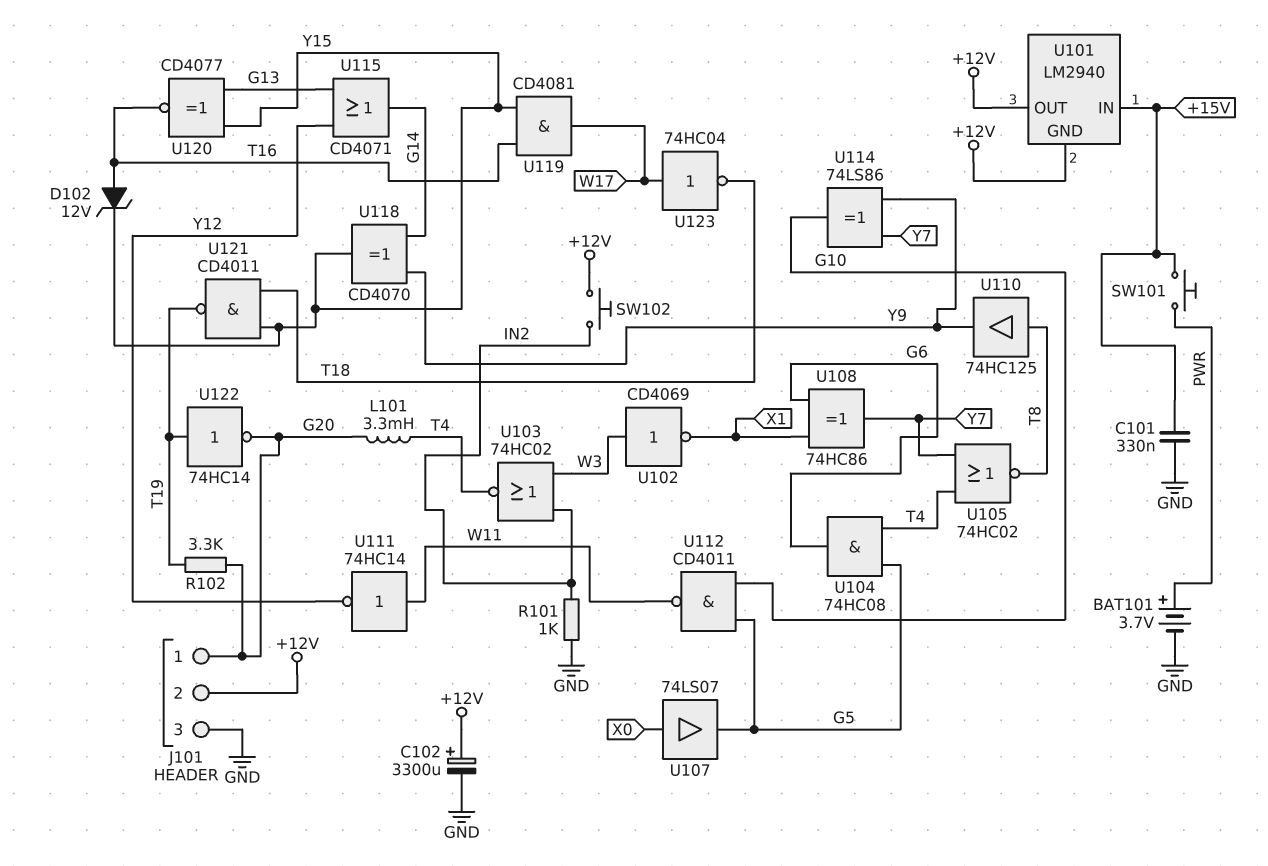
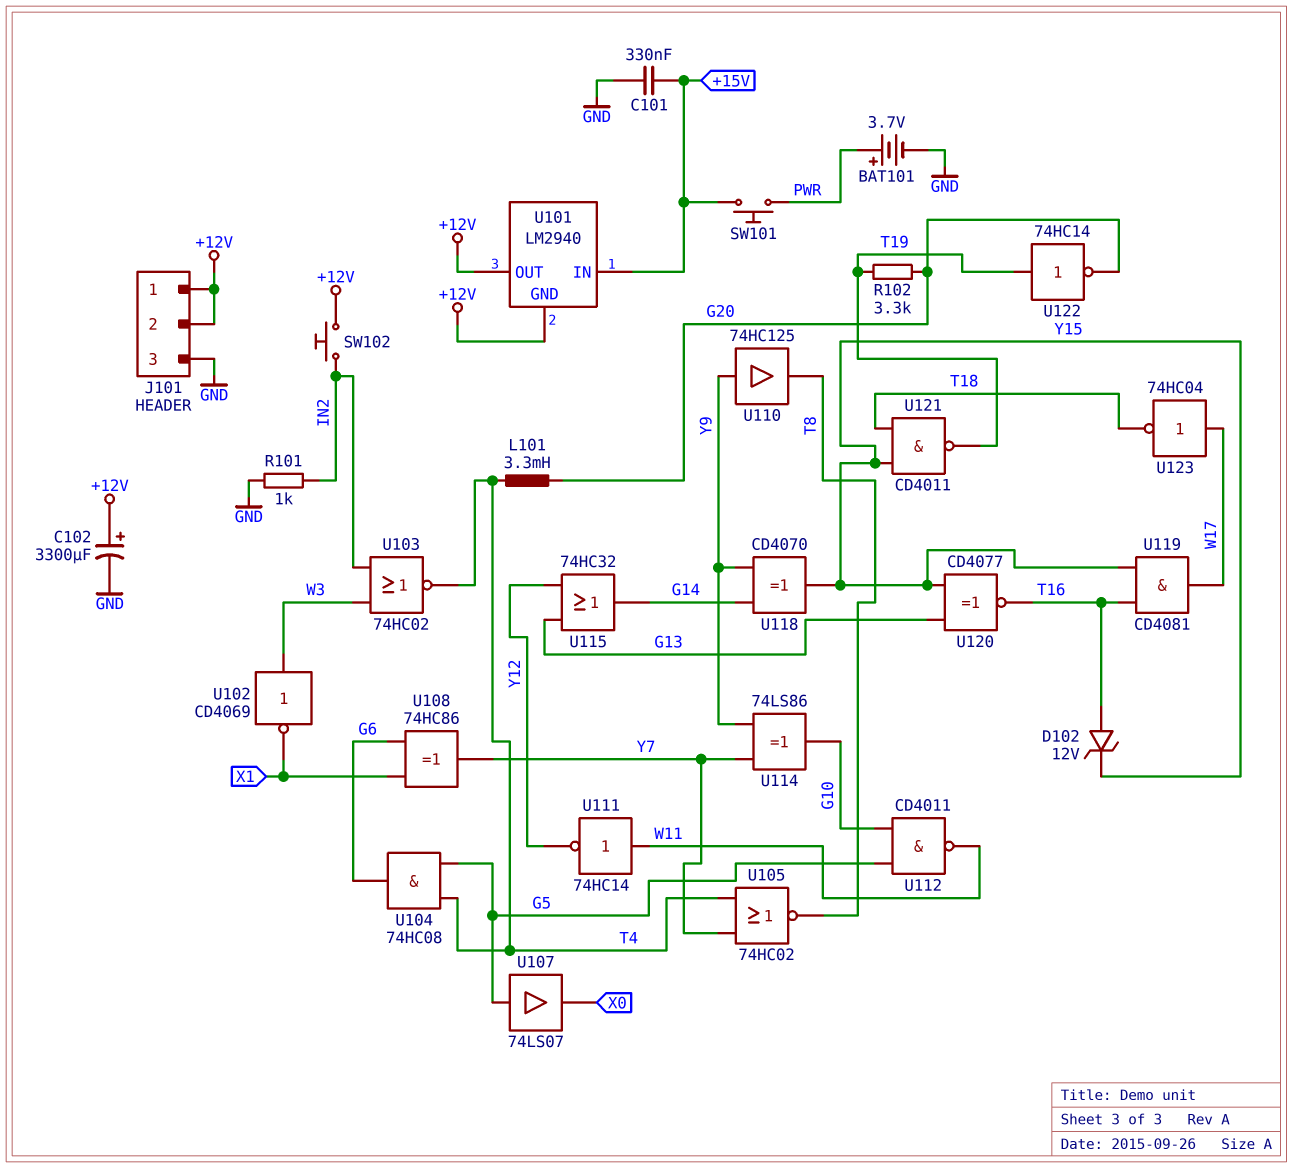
J101 pin 1: G20 -> +12V
U107: buffer 74LS07 (in X0, out G5) -> buffer 74LS07 (in G5, out X0)
U110: buffer 74HC125 (in T8, out Y9) -> buffer 74HC125 (in Y9, out T8)
U115: OR CD4071 (in G13, in Y12, out G14) -> OR 74HC32 (in G13, in Y12, out G14)

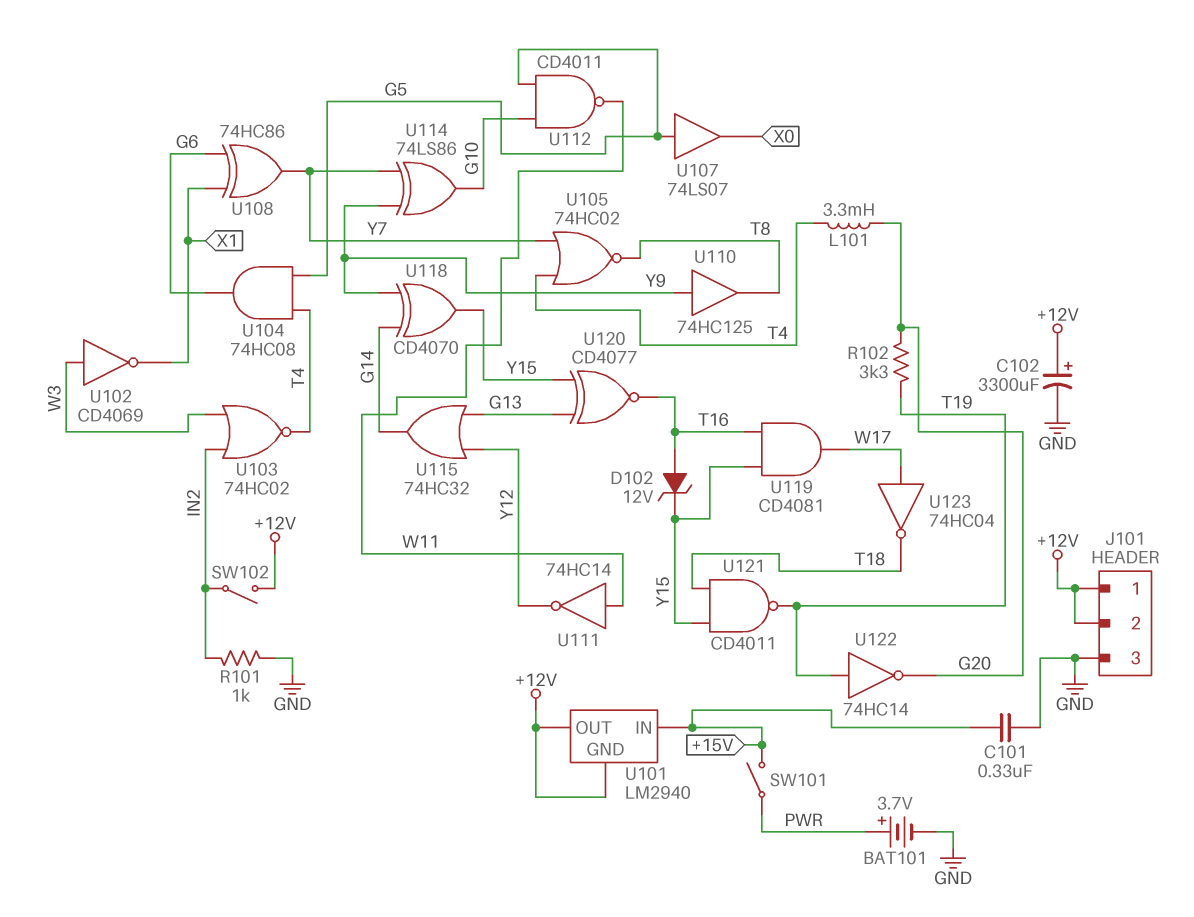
SW101: button (+15V, PWR) -> switch (+15V, PWR)
SW102: button (+12V, IN2) -> switch (+12V, IN2)

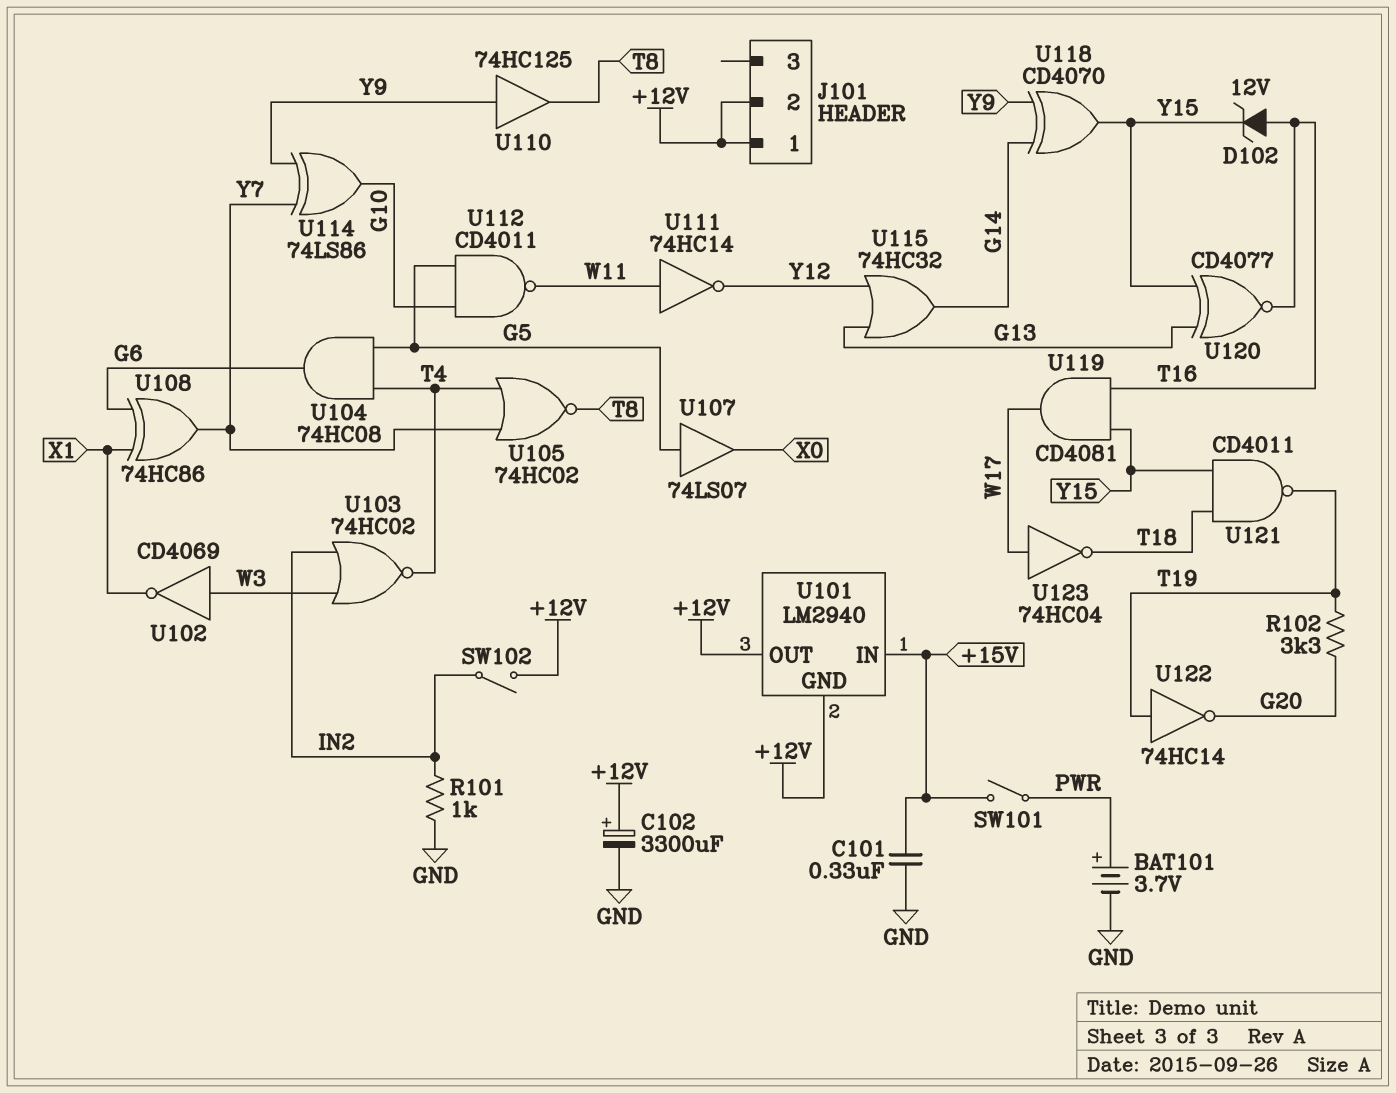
J101 pin 3: GND -> none
L101: 3.3mH (G20, T4) -> none

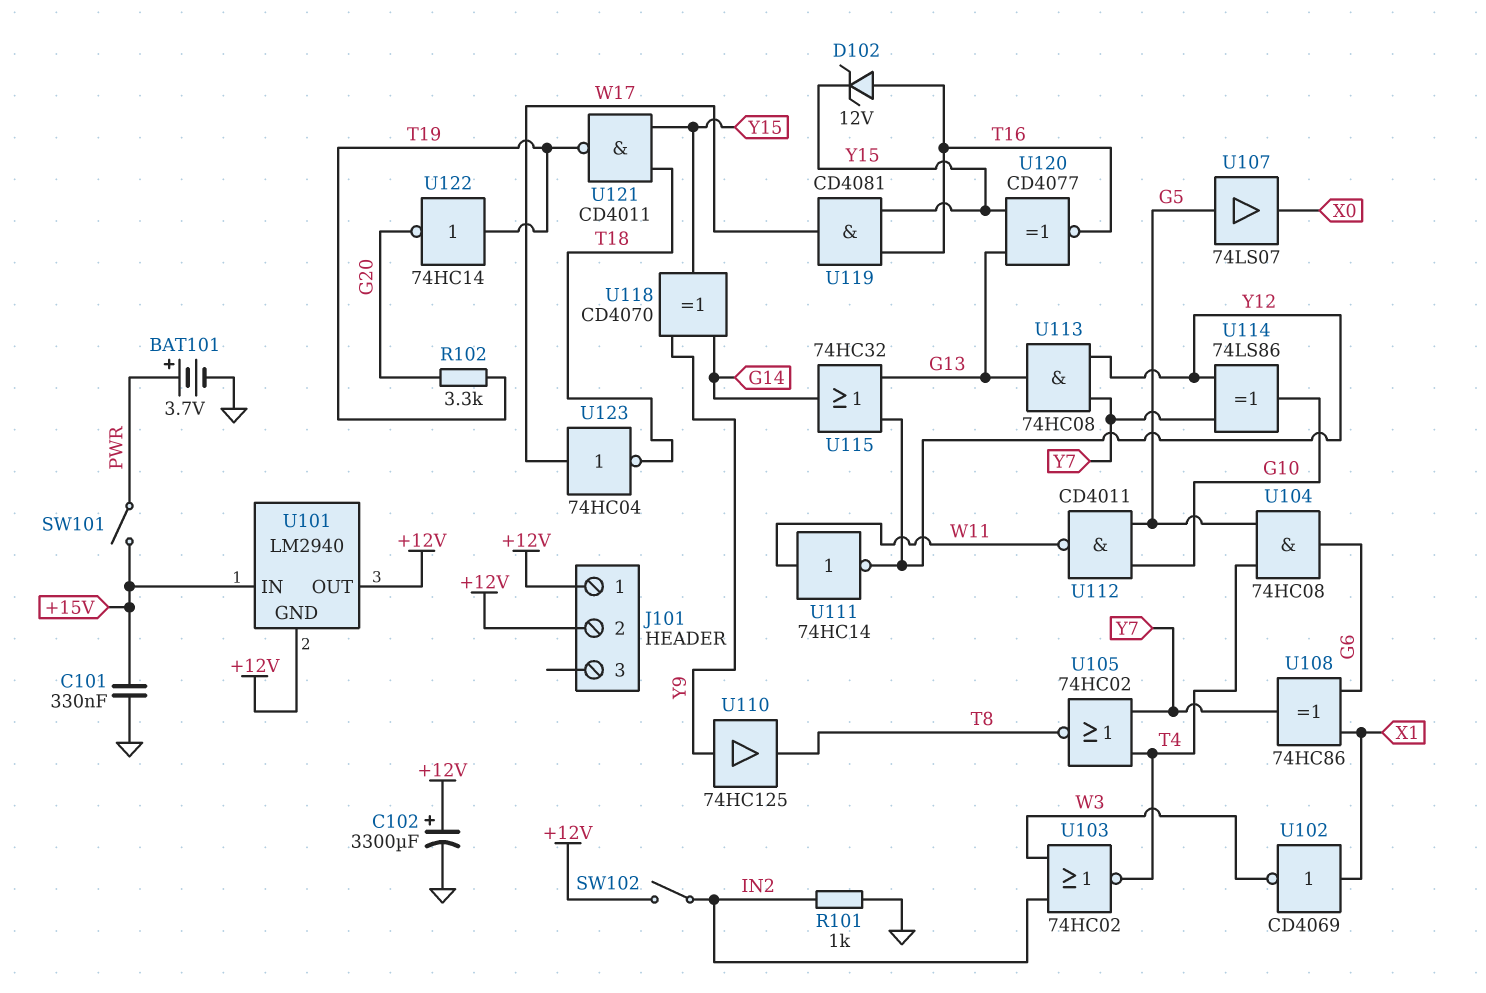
U102: NOT CD4069 (in W3, out X1) -> NOT CD4069 (in X1, out W3)
U113: none -> AND 74HC08 (in Y7, in Y12, out G13)
U114: XOR 74LS86 (in Y7, in Y9, out G10) -> XOR 74LS86 (in Y7, in Y12, out G10)

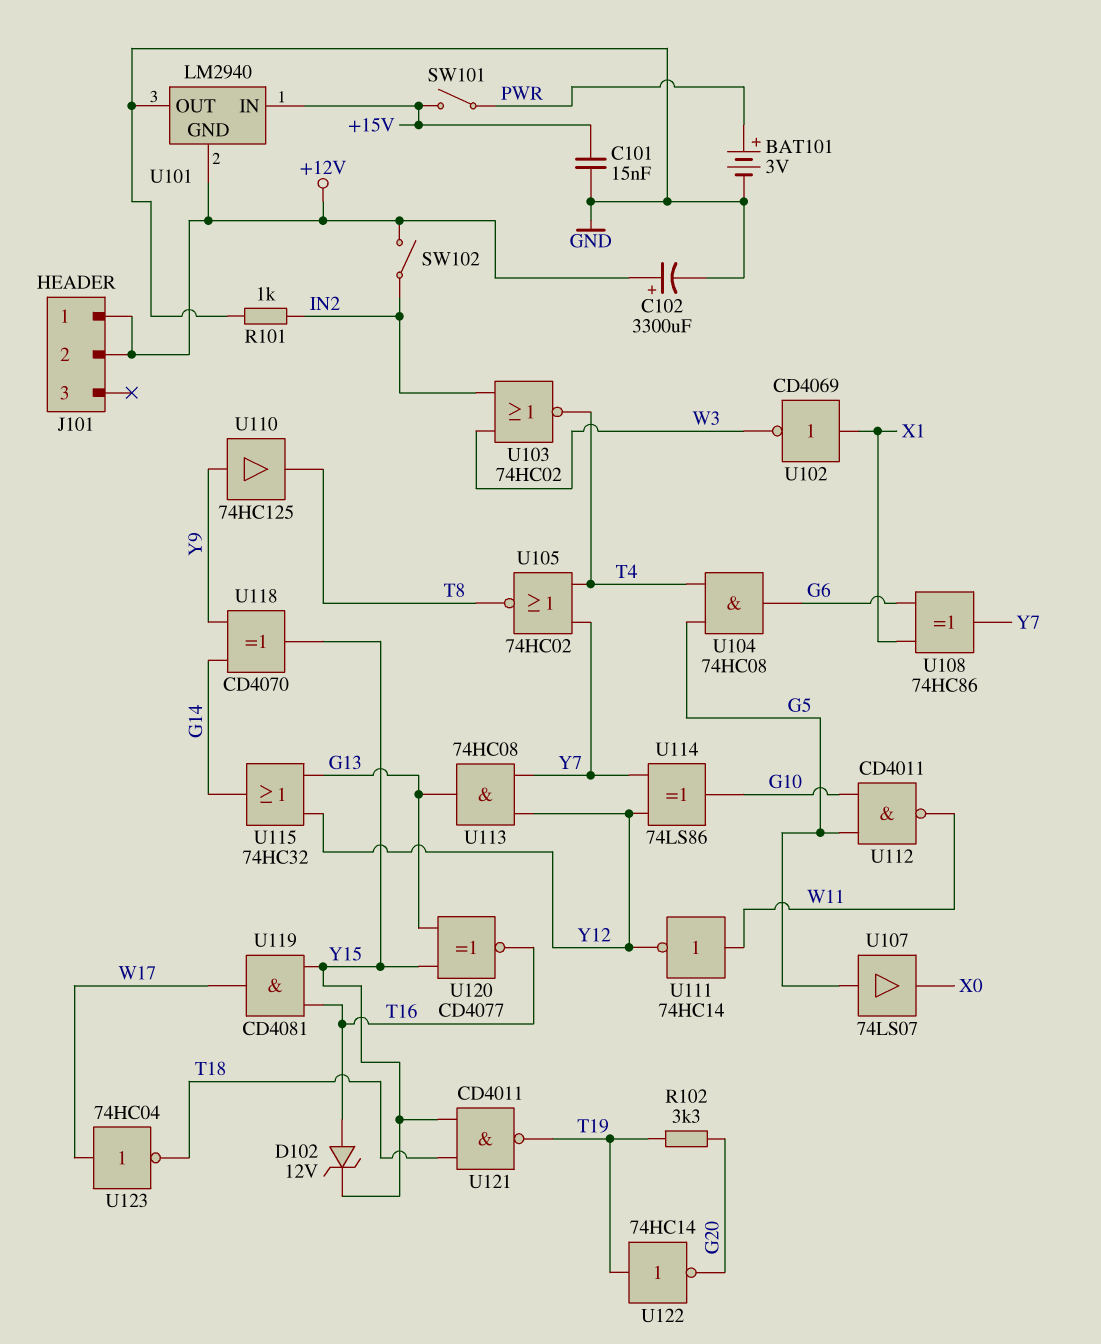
BAT101: 3.7V (plus PWR, minus GND) -> 3V (plus PWR, minus GND)
C101: 330nF (+15V, GND) -> 15nF (+15V, GND)
U101 pin OUT: +12V -> GND

